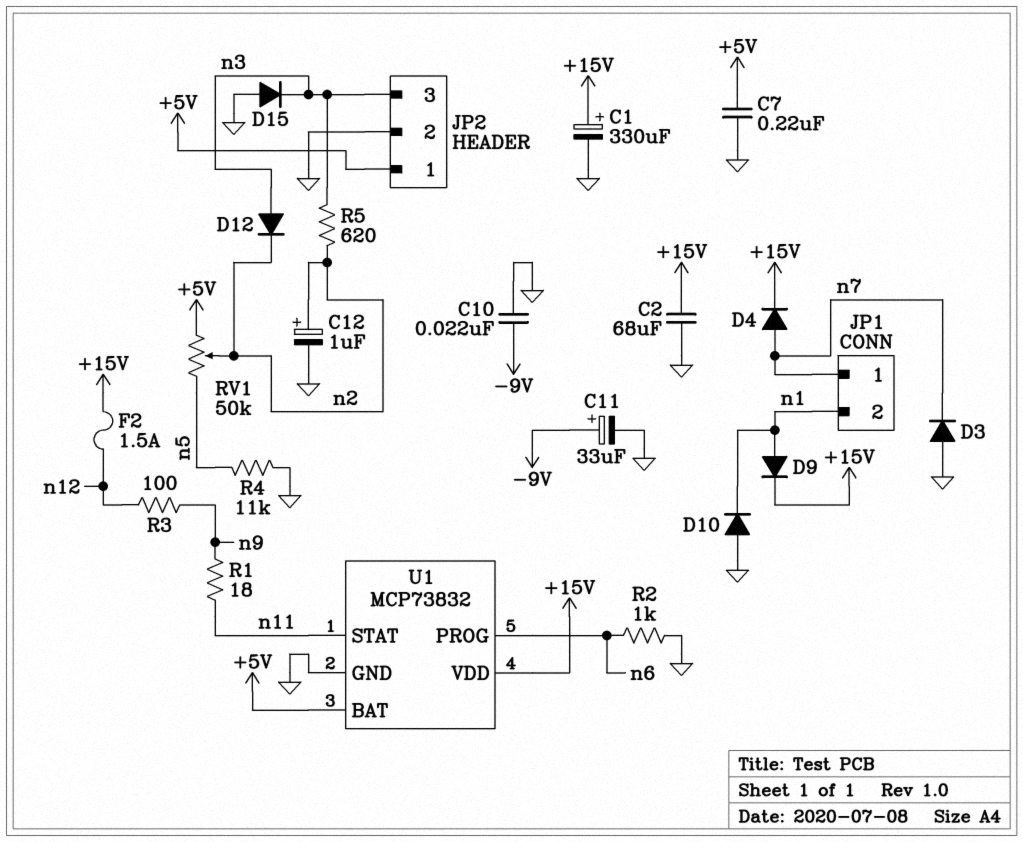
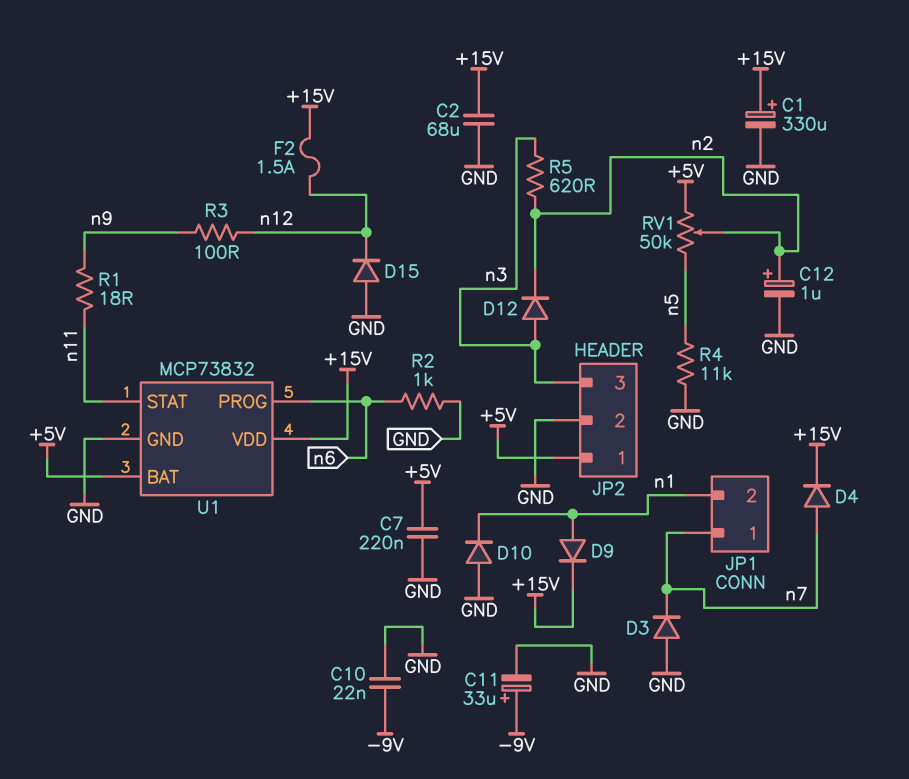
D15: diode (A GND, K n3) -> diode (A GND, K n12)

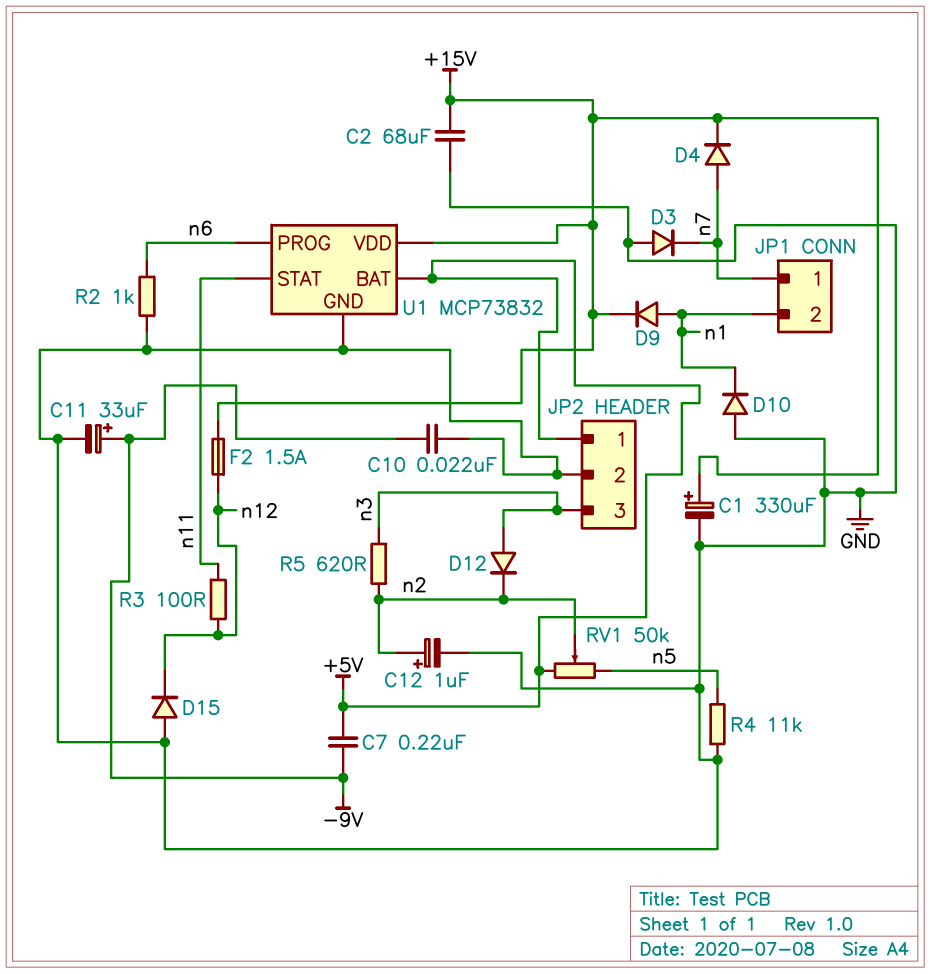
C7: 220nF (+5V, GND) -> 220nF (+5V, -9V)
R1: 18 (n9, n11) -> none
R3: 100 (n9, n12) -> 100 (n11, n12)

